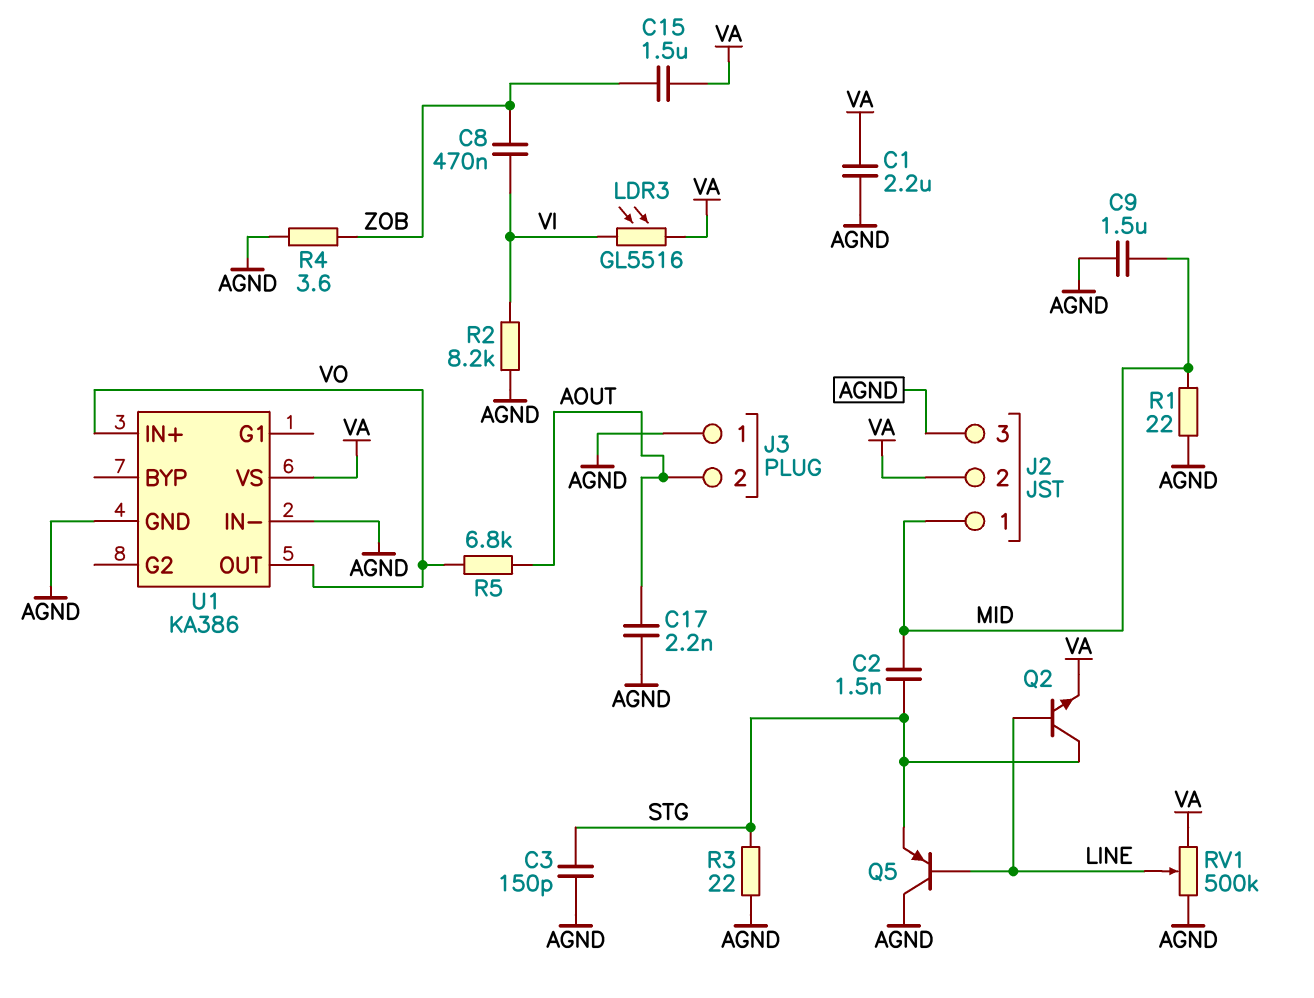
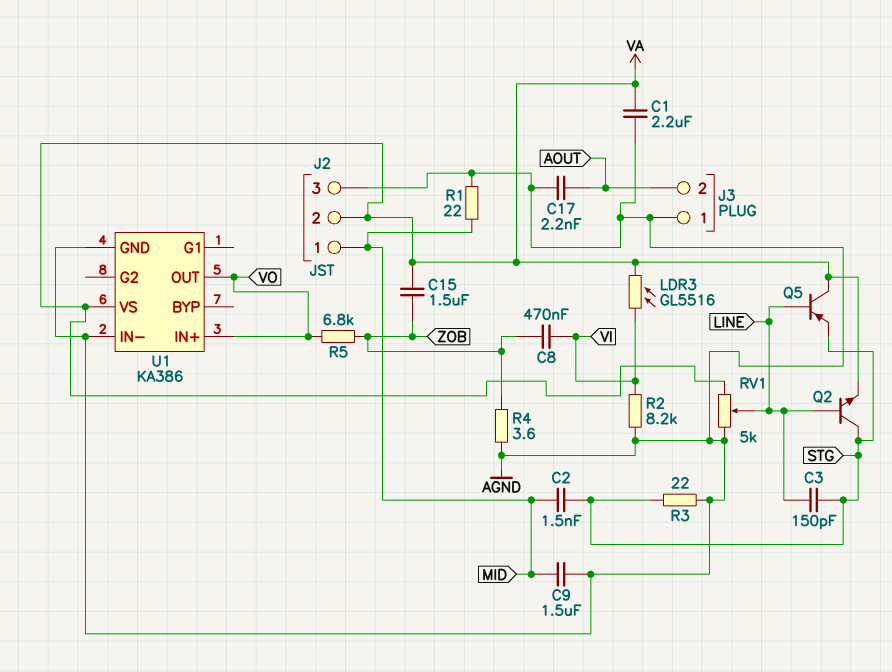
C3: 150pF (AGND, STG) -> 150pF (LINE, STG)
Q5: PNP (B LINE, C AGND, E STG) -> PNP (B LINE, C VA, E STG)
R5: 6.8k (AOUT, VO) -> 6.8k (VO, ZOB)
RV1: 500k (AGND, VA, wiper LINE) -> 5k (AGND, VA, wiper LINE)

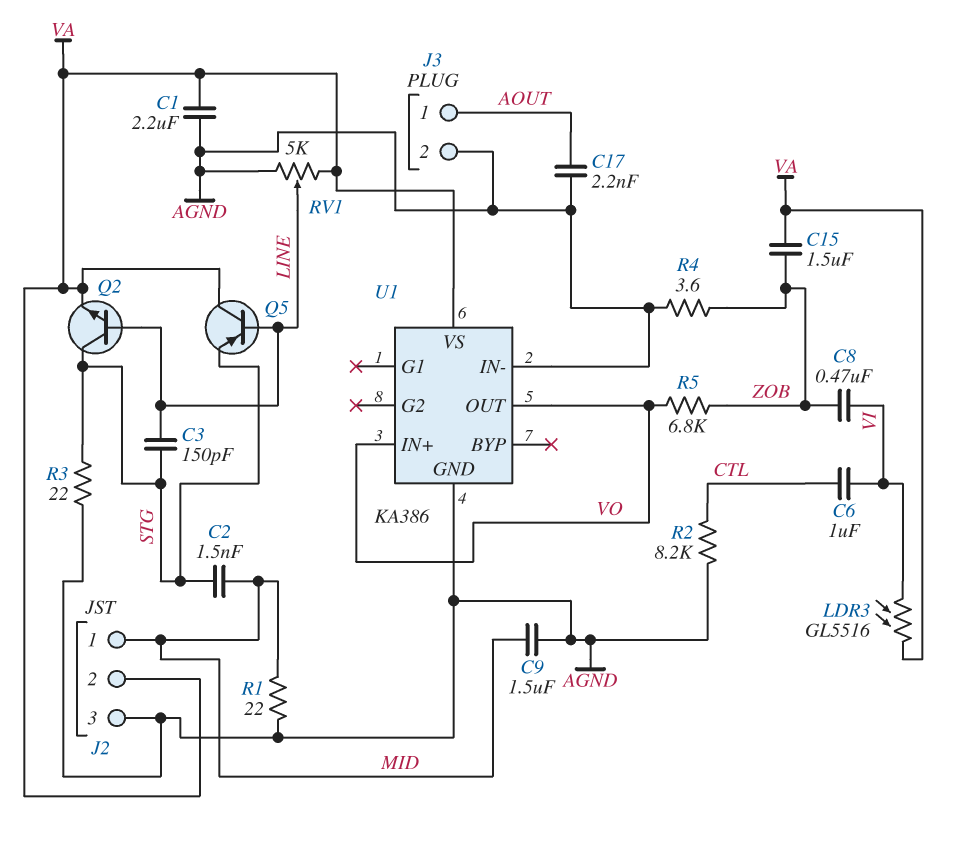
C6: none -> 1uF (CTL, VI)
J3 pin 1: AGND -> AOUT
J3 pin 2: AOUT -> AGND
R2: 8.2k (AGND, VI) -> 8.2k (AGND, CTL)

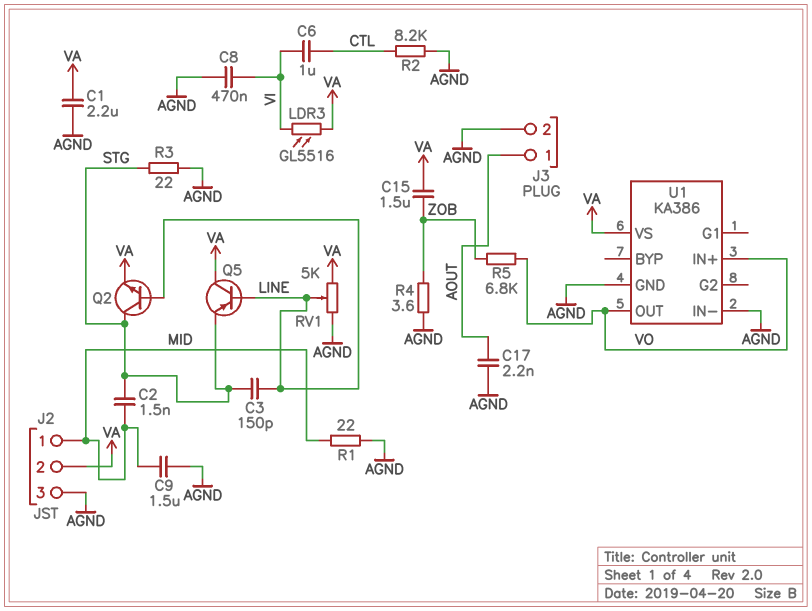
C8: 470nF (VI, ZOB) -> 470nF (AGND, VI)

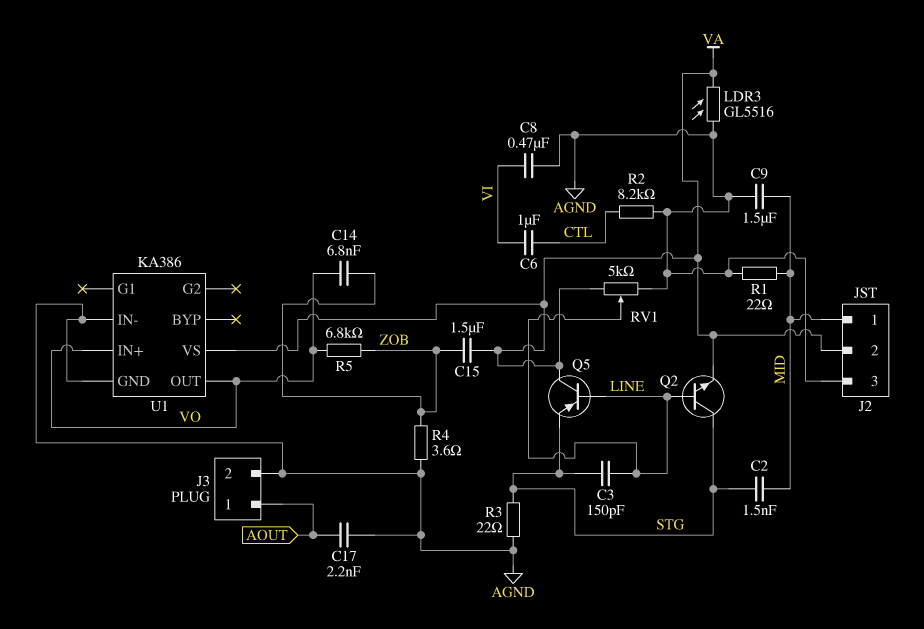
C1: 2.2uF (AGND, VA) -> none
C14: none -> 6.8nF (VO, ZOB)
LDR3: GL5516 (VA, VI) -> GL5516 (AGND, VA)

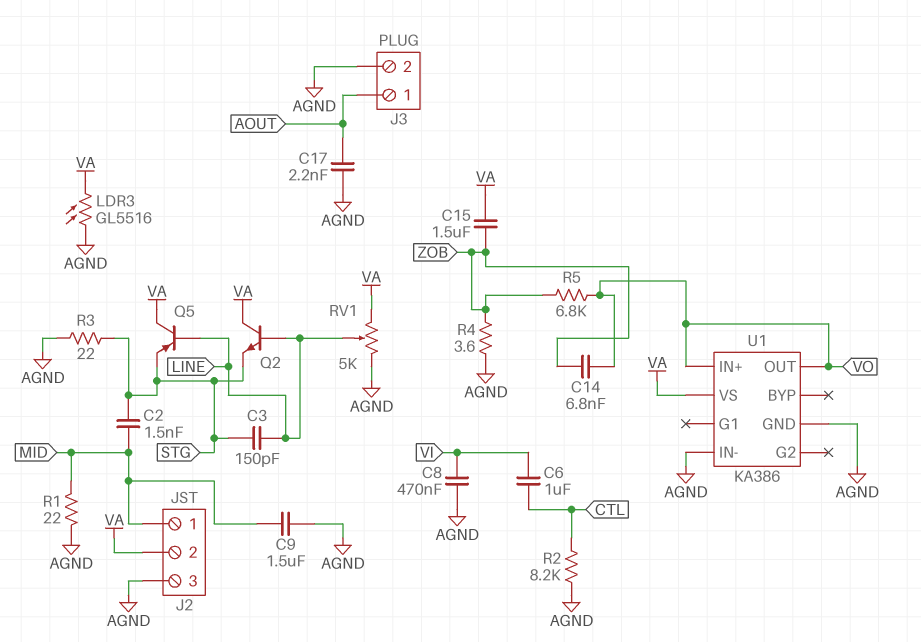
Q2: NPN (B LINE, C STG, E VA) -> NPN (B LINE, C VA, E STG)

